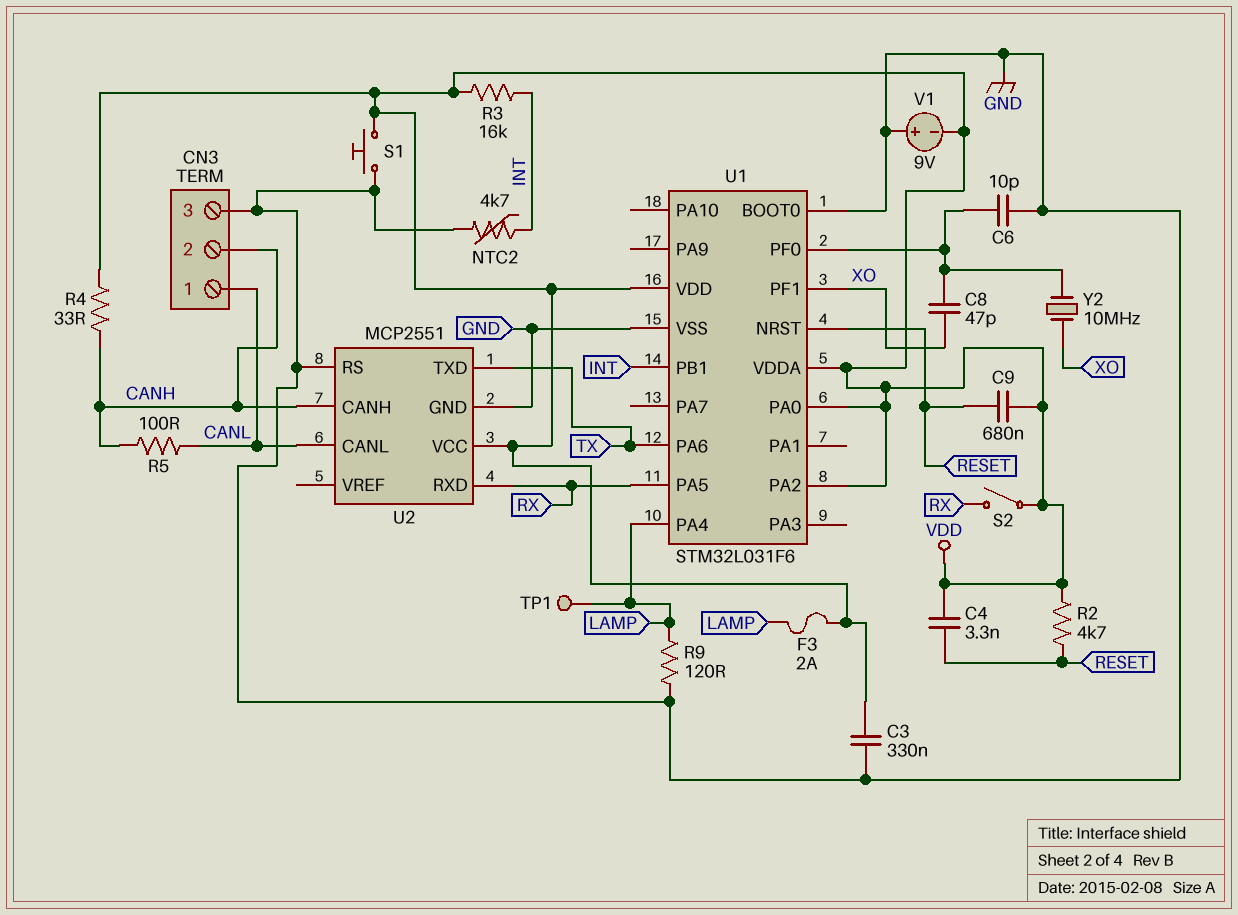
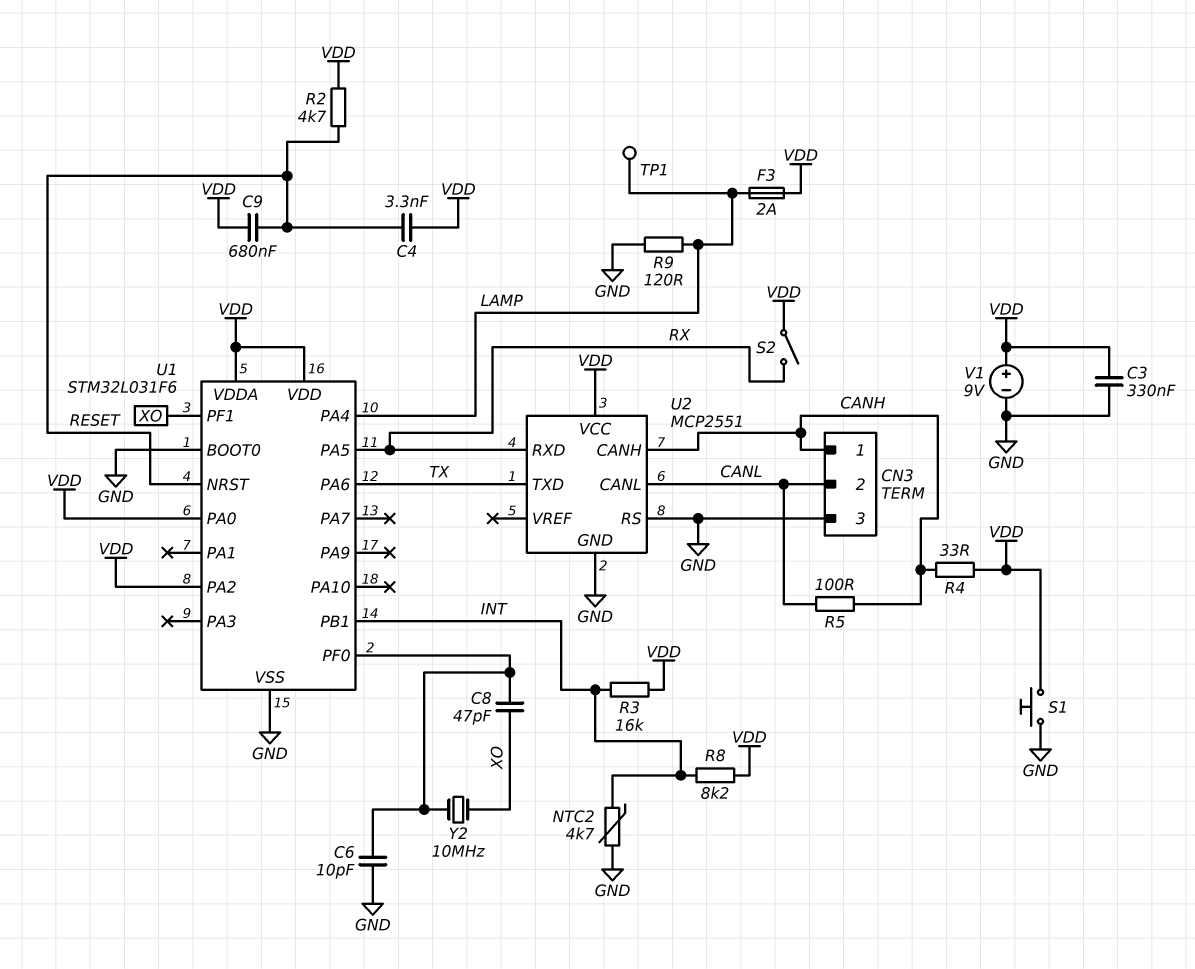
CN3 pin 1: CANL -> CANH
CN3 pin 2: CANH -> CANL
R8: none -> 8.2k (INT, VDD)
V1: 9V (plus GND, minus VDD) -> 9V (plus VDD, minus GND)

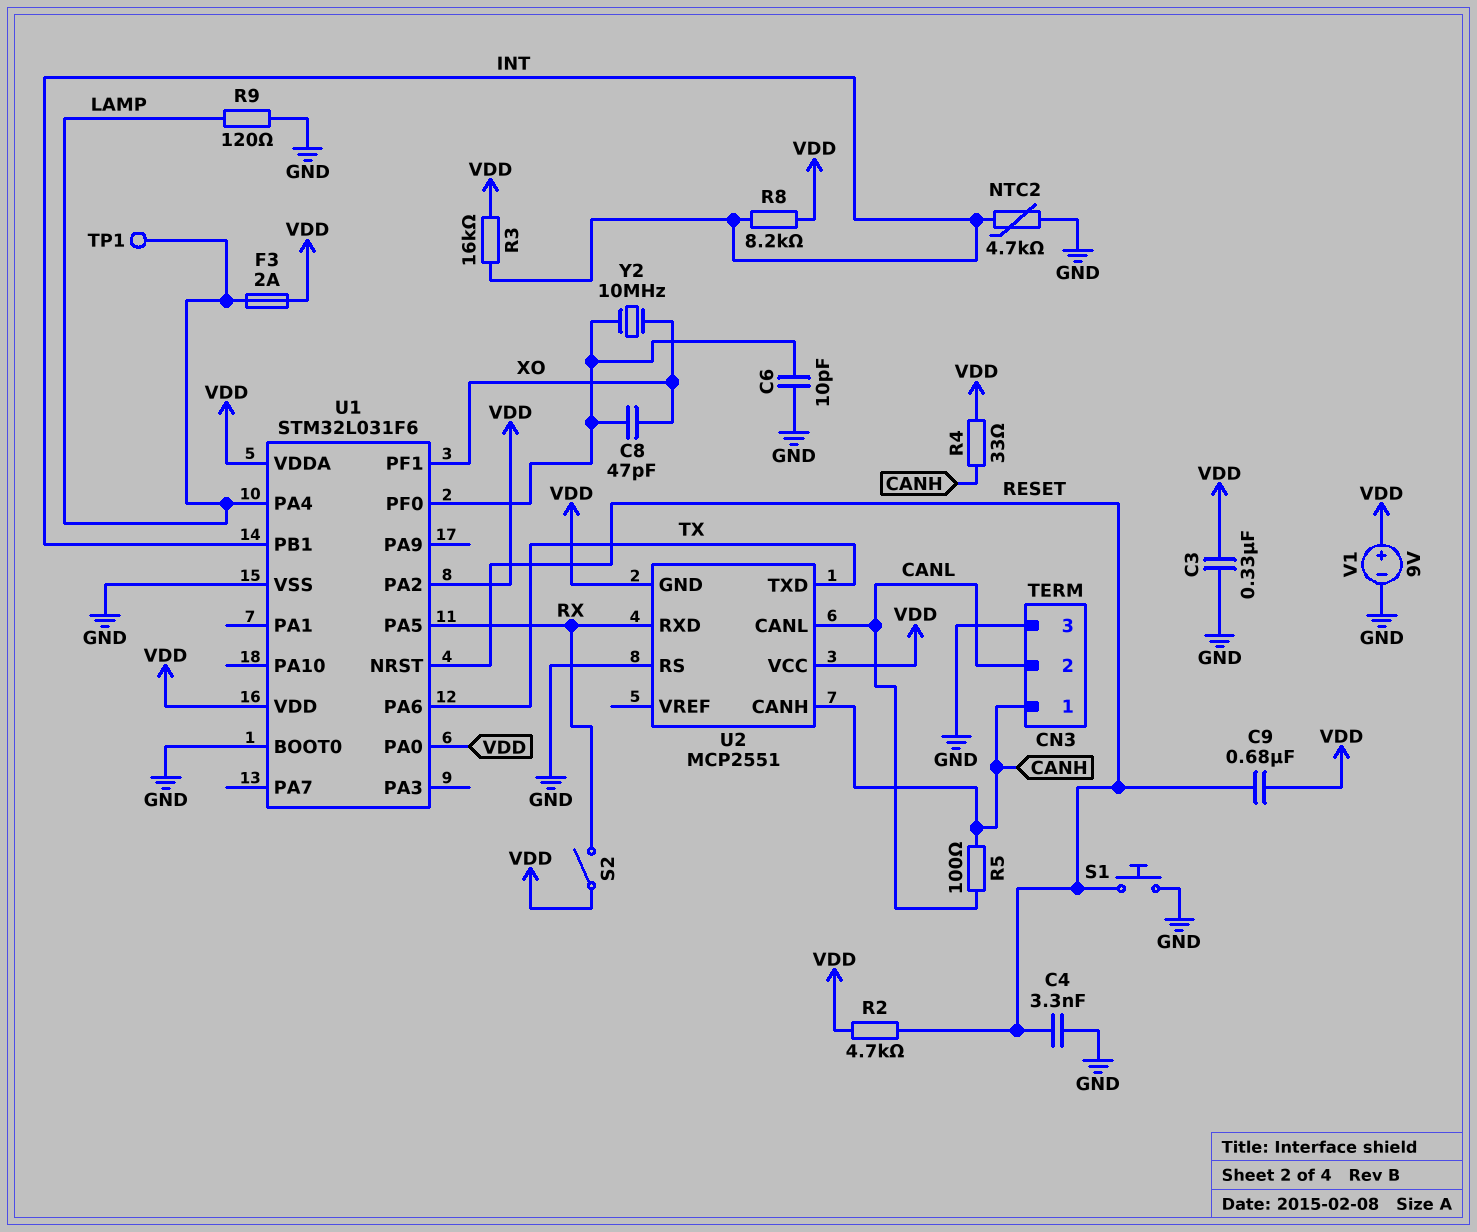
C4: 3.3nF (RESET, VDD) -> 3.3nF (GND, RESET)
S1: button (GND, VDD) -> button (GND, RESET)
U2 pin GND: GND -> VDD

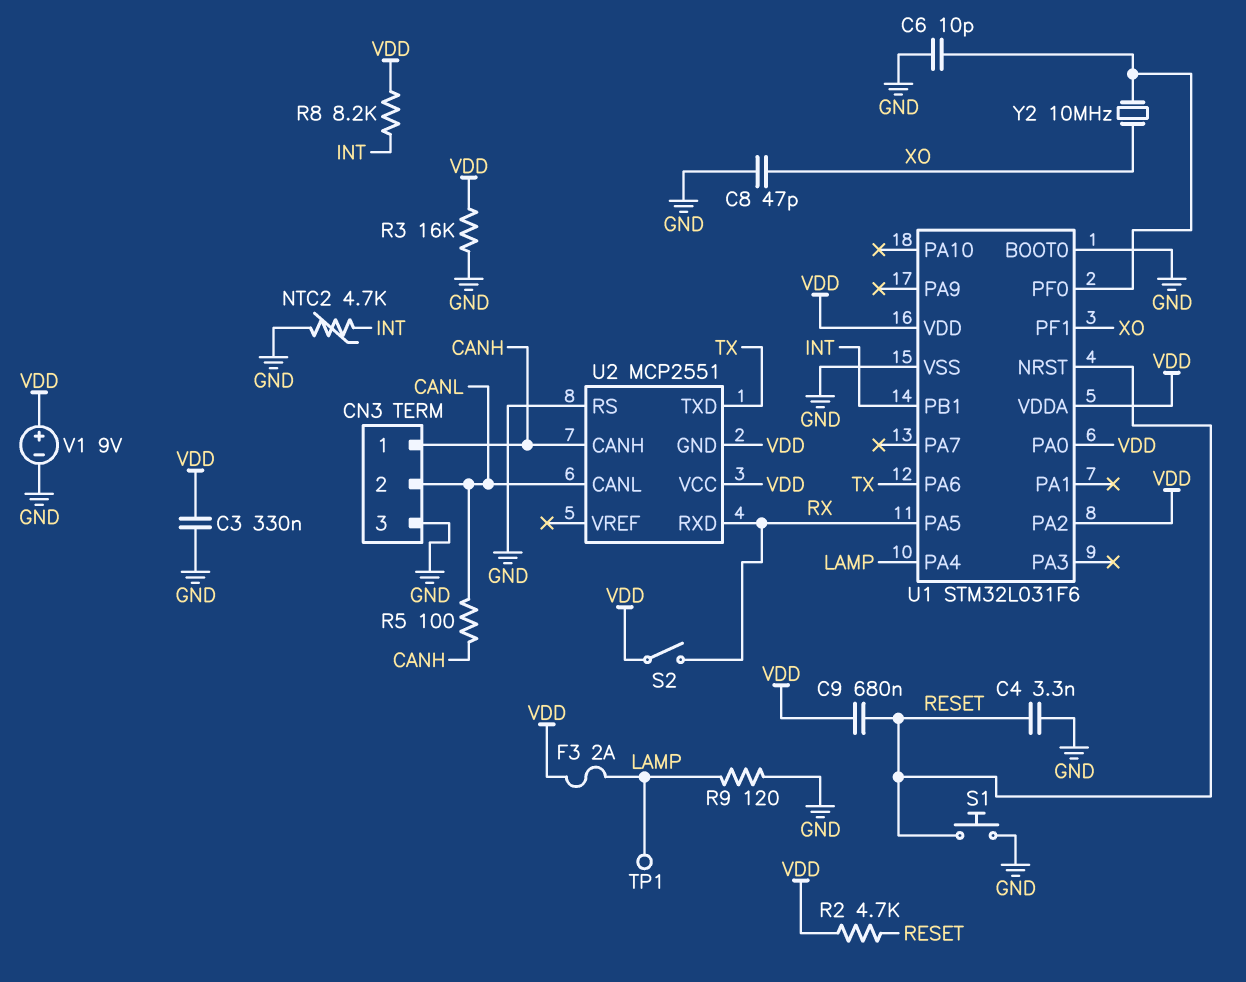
C8: 47pF (U1/PF0, XO) -> 47pF (GND, XO)
R3: 16k (INT, VDD) -> 16k (GND, VDD)
R4: 33 (CANH, VDD) -> none

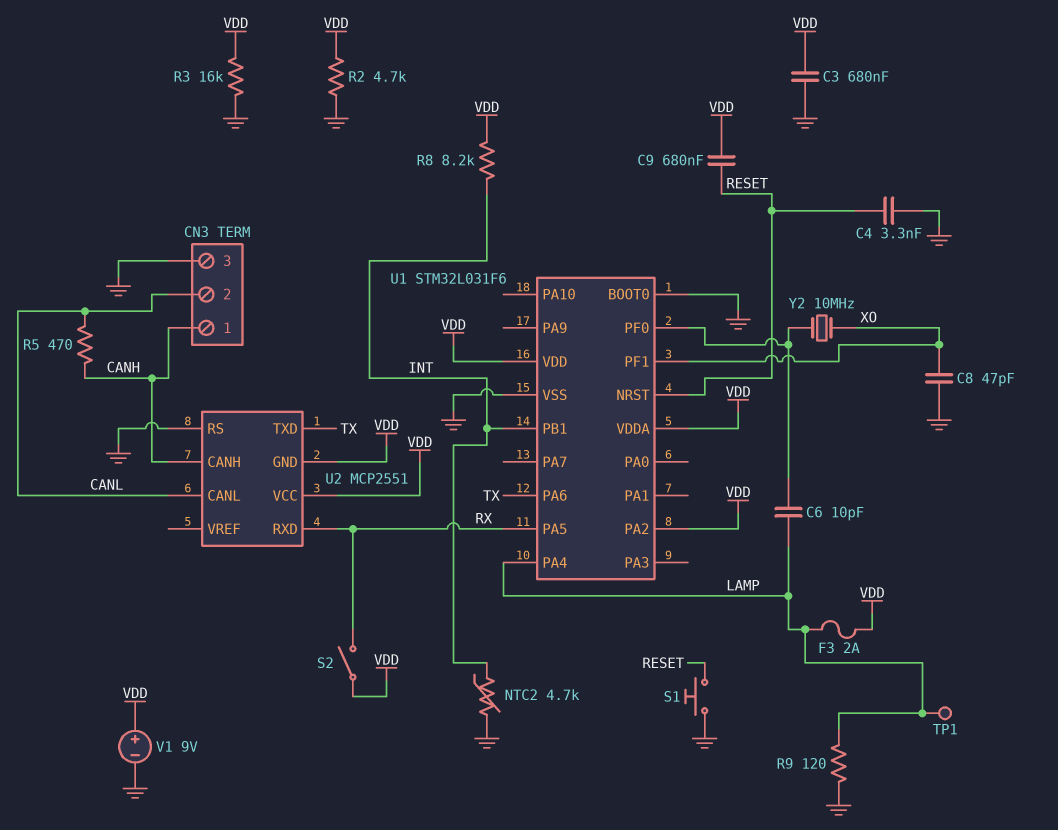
C3: 330nF (GND, VDD) -> 680nF (GND, VDD)
C6: 10pF (GND, U1/PF0) -> 10pF (LAMP, U1/PF0)
R2: 4.7k (RESET, VDD) -> 4.7k (GND, VDD)
R5: 100 (CANH, CANL) -> 470 (CANH, CANL)
U1 pin PA0: VDD -> none

